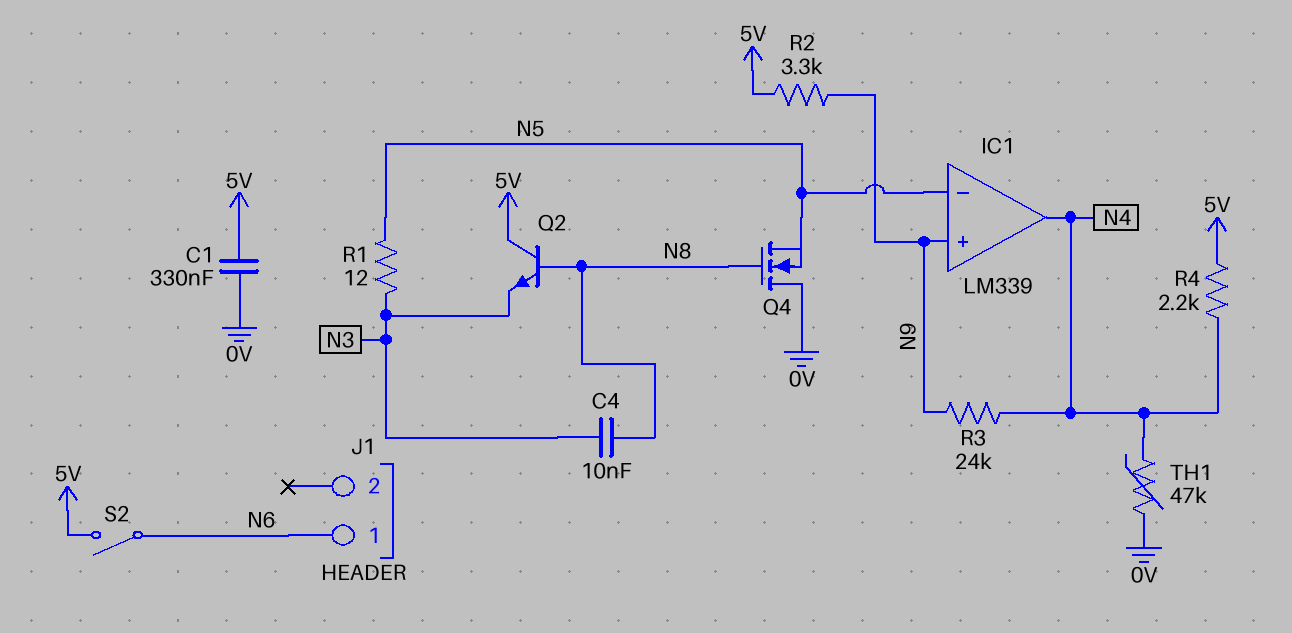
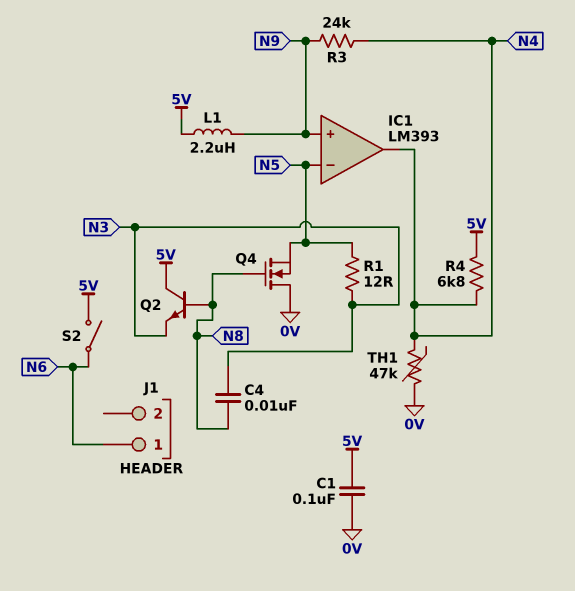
C1: 330nF (0V, 5V) -> 100nF (0V, 5V)
IC1: LM339 -> LM393
L1: none -> 2.2uH (5V, N9)
R2: 3.3k (5V, N9) -> none
R4: 2.2k (5V, N4) -> 6.8k (5V, N4)

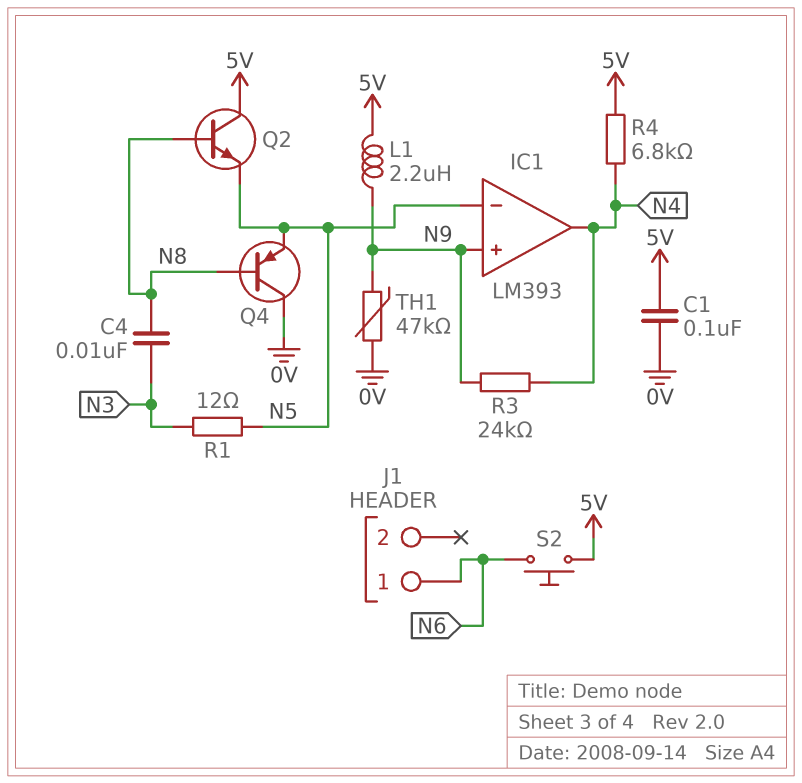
Q2: NPN (B N8, C 5V, E N3) -> NPN (B N8, C 5V, E N5)
Q4: NMOS (G N8, D 0V, S N5) -> PNP (B N8, C 0V, E N5)
S2: switch (5V, N6) -> button (5V, N6)
TH1: 47k (0V, N4) -> 47k (0V, N9)

